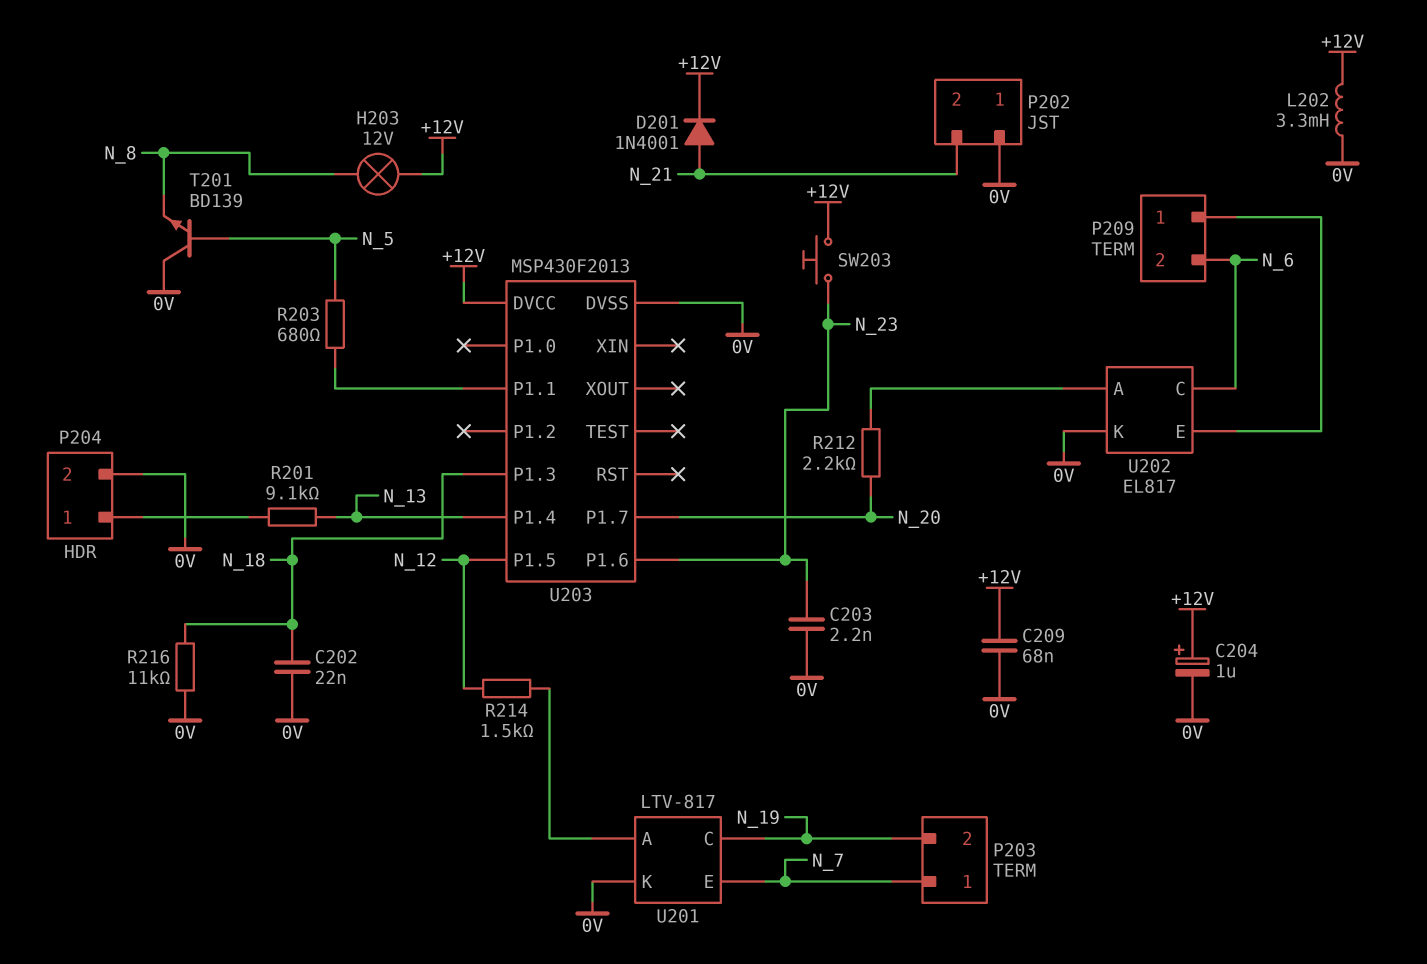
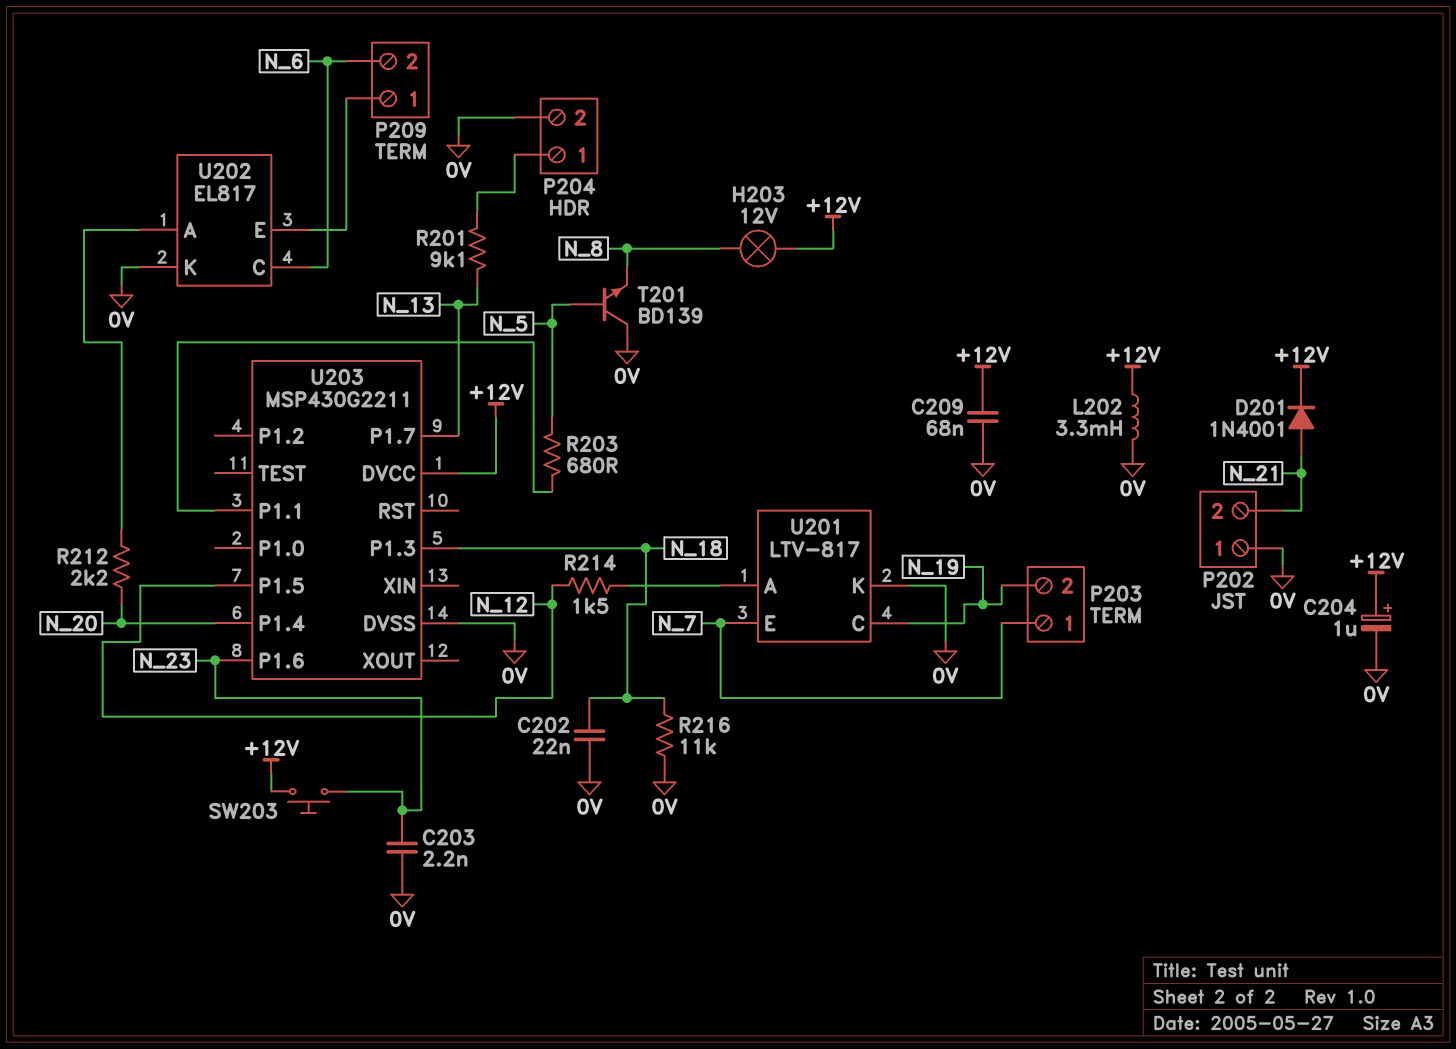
U203: MSP430F2013 -> MSP430G2211
U203 pin P1.4: N_13 -> N_20
U203 pin P1.7: N_20 -> N_13

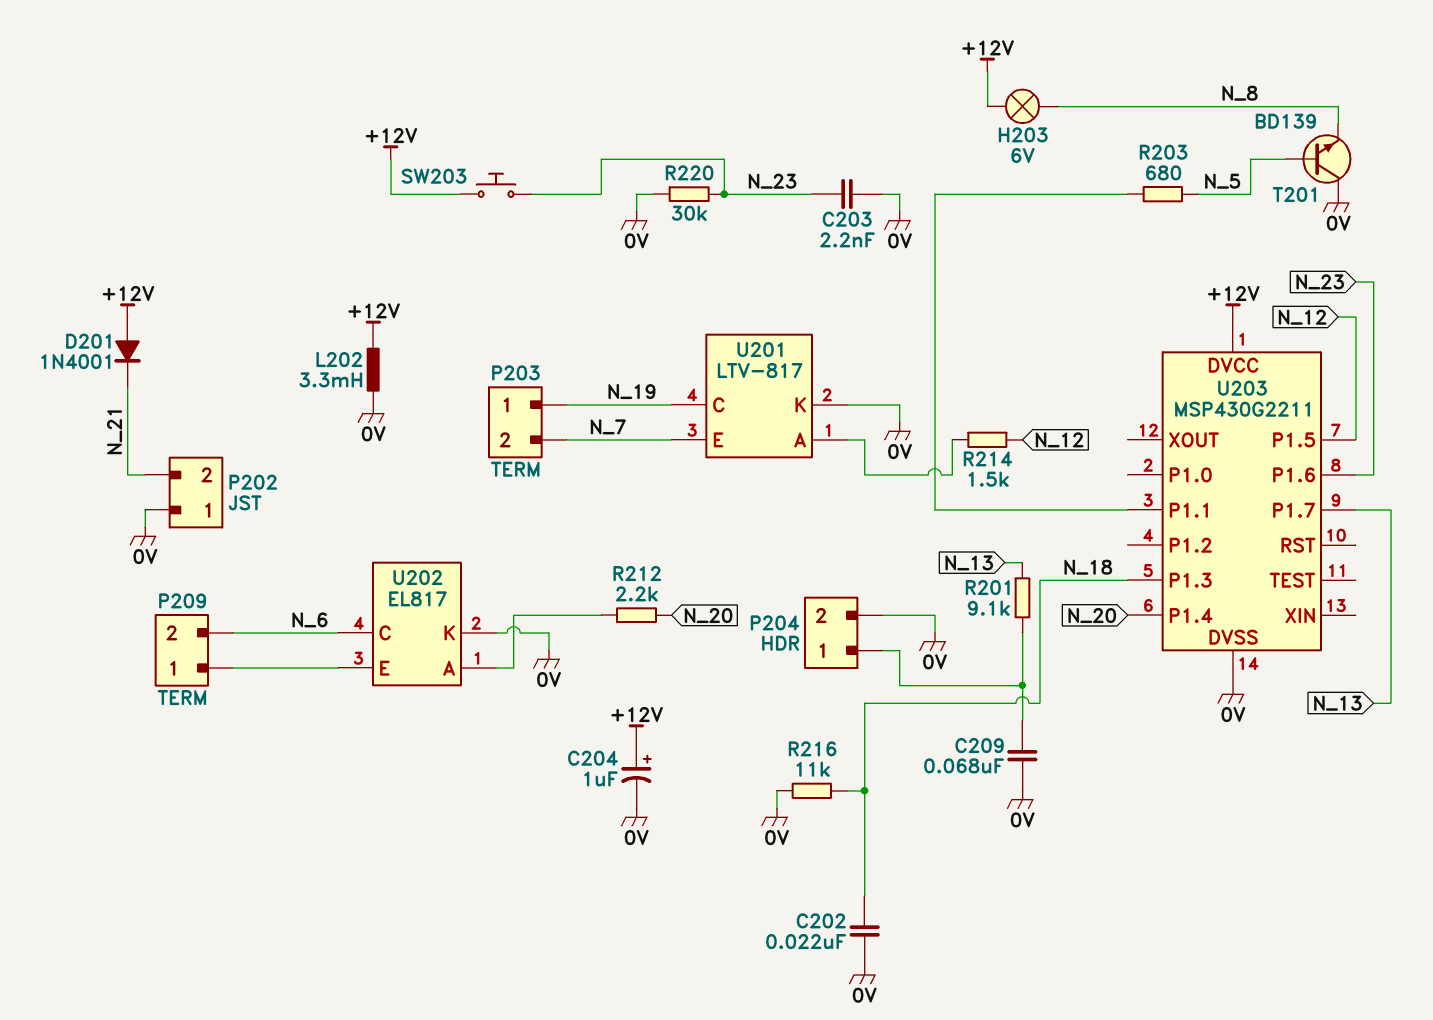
C209: 68nF (+12V, 0V) -> 68nF (0V, P204/1)
D201: diode 1N4001 (A N_21, K +12V) -> diode 1N4001 (A +12V, K N_21)
H203: lamp 12V (+12V, N_8) -> lamp 6V (+12V, N_8)
P203 pin 1: N_7 -> N_19
P203 pin 2: N_19 -> N_7
R220: none -> 30k (0V, N_23)

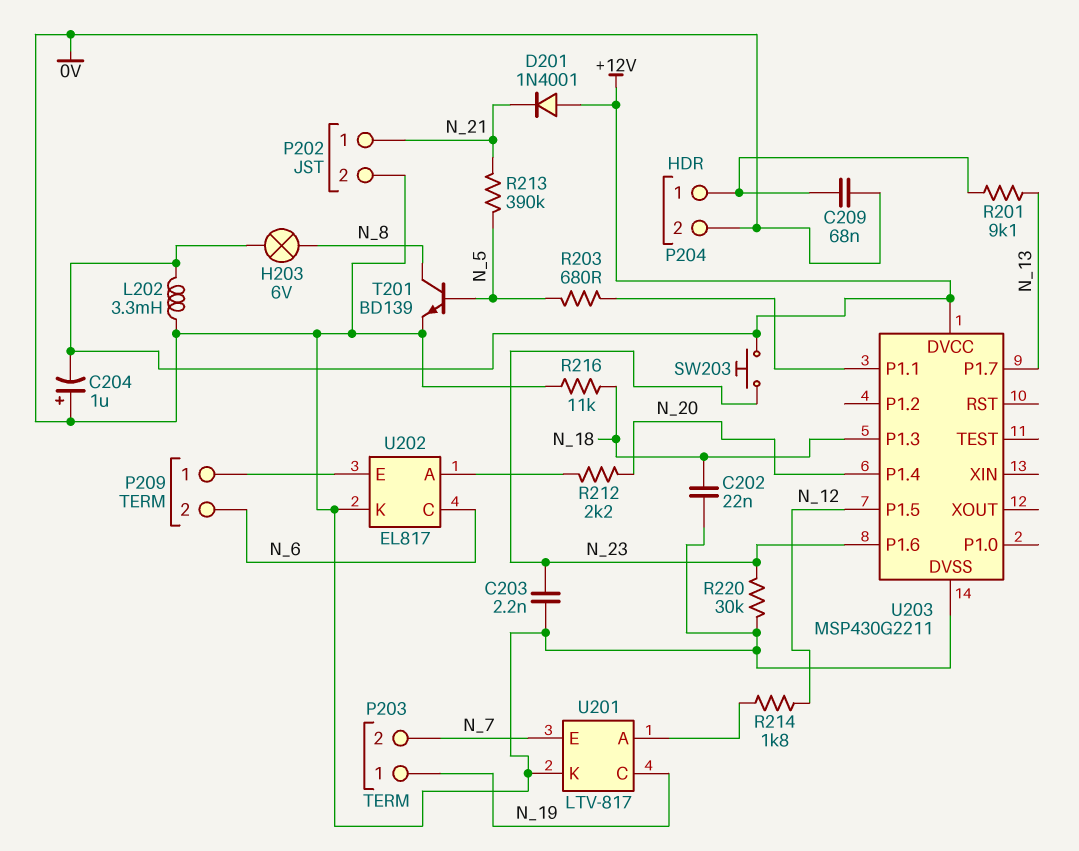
C204: 1uF (plus +12V, minus 0V) -> 1uF (plus 0V, minus +12V)
P202 pin 1: 0V -> N_21
P202 pin 2: N_21 -> 0V
R213: none -> 390k (N_5, N_21)
R214: 1.5k (N_12, U201/A) -> 1.8k (N_12, U201/A)
T201: NPN BD139 (B N_5, C 0V, E N_8) -> NPN BD139 (B N_5, C N_8, E 0V)

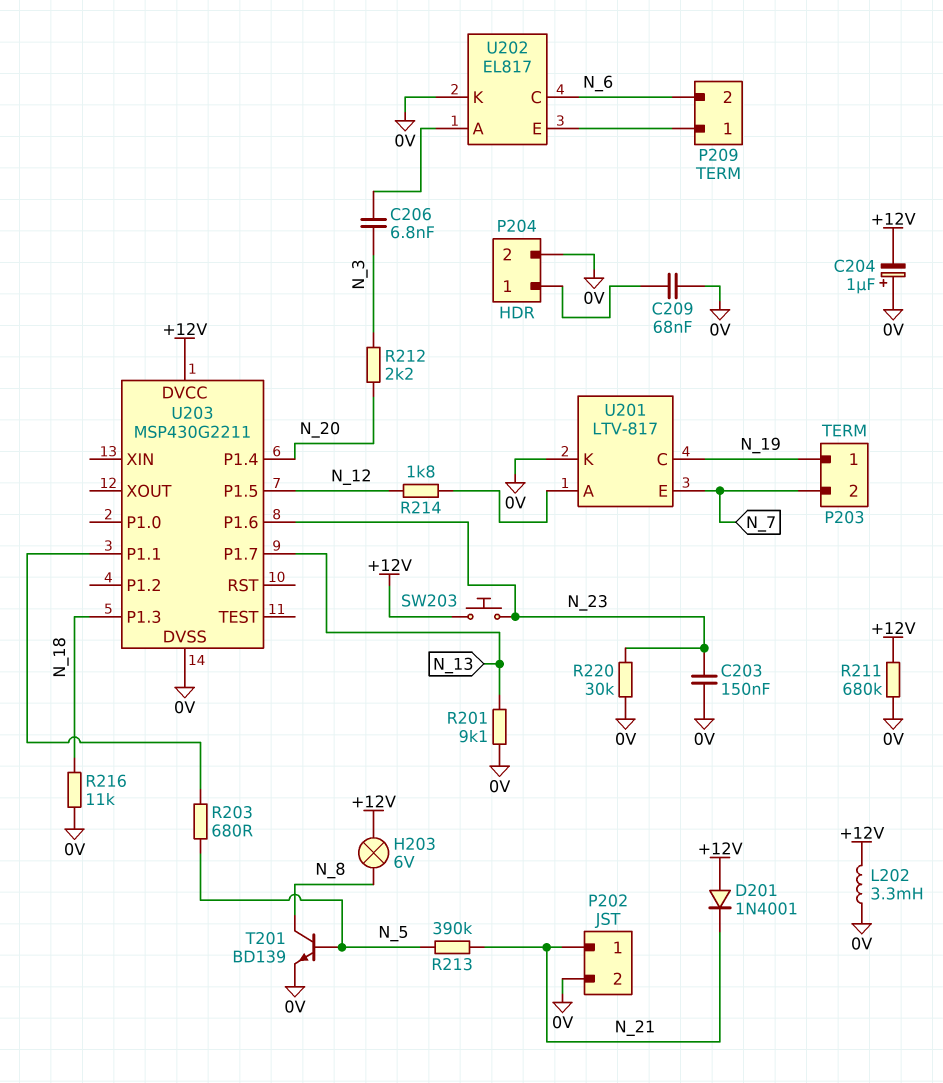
C202: 22nF (0V, N_18) -> none
C203: 2.2nF (0V, N_23) -> 150nF (0V, N_23)
C206: none -> 6.8nF (N_3, U202/A)
R201: 9.1k (N_13, P204/1) -> 9.1k (0V, N_13)
R211: none -> 680k (+12V, 0V)
R212: 2.2k (N_20, U202/A) -> 2.2k (N_3, N_20)

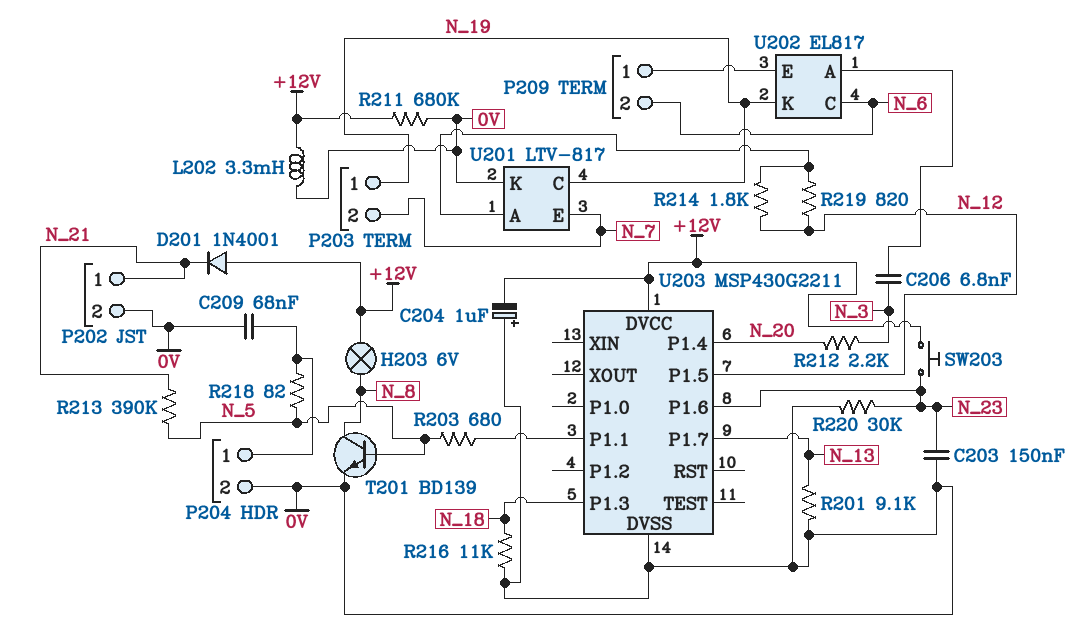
R218: none -> 82 (N_5, P204/1)
R219: none -> 820 (N_12, U201/A)
U202 pin K: 0V -> N_19

